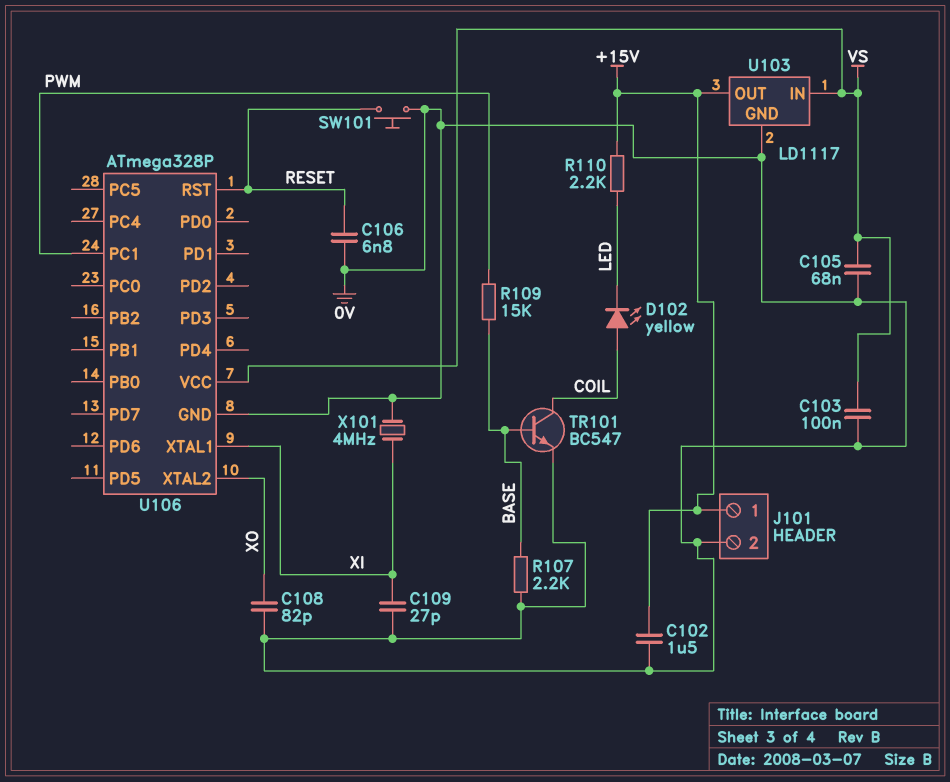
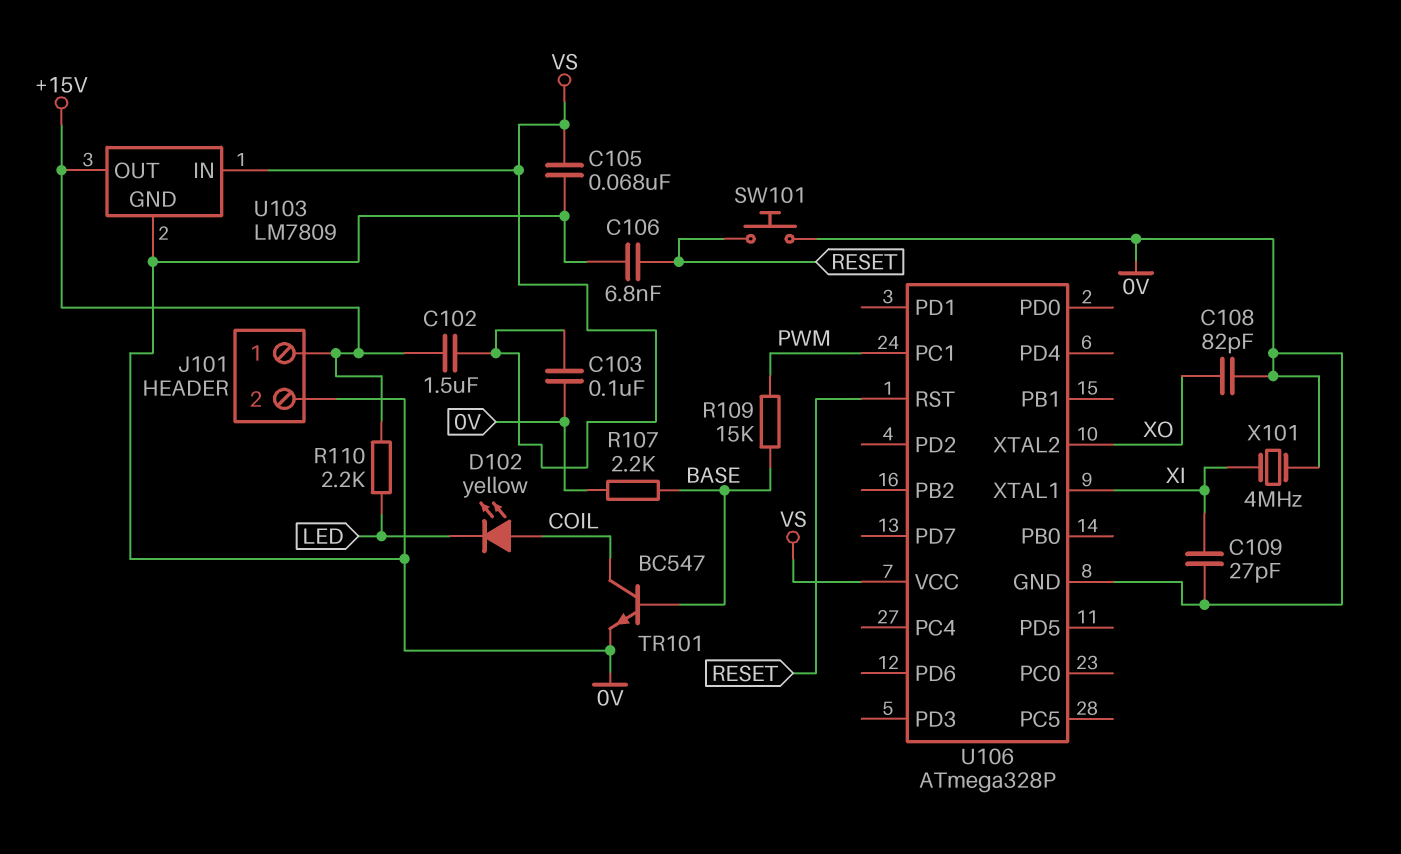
C102: 1.5uF (+15V, 0V) -> 1.5uF (+15V, VS)
U103: LD1117 -> LM7809

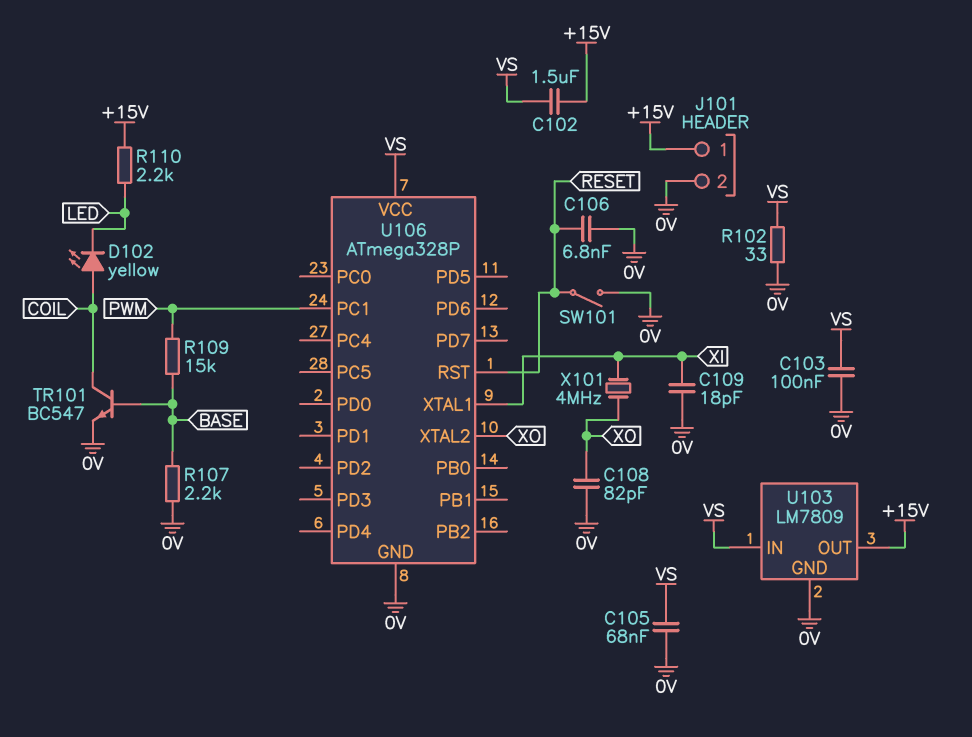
C109: 27pF (0V, XI) -> 18pF (0V, XI)
R102: none -> 33 (0V, VS)
SW101: button (0V, RESET) -> switch (0V, RESET)
X101: 4MHz (0V, XI) -> 4MHz (XI, XO)

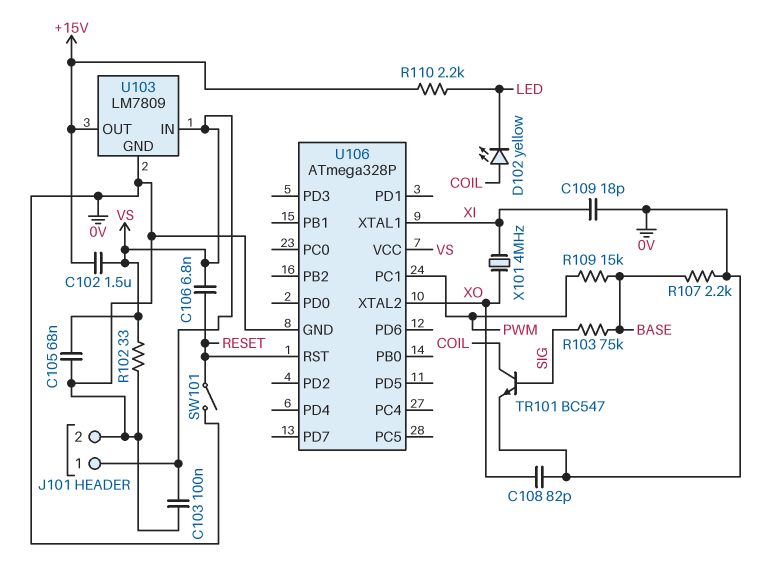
C106: 6.8nF (0V, RESET) -> 6.8nF (RESET, VS)
J101 pin 1: +15V -> VS
R103: none -> 75k (BASE, SIG)
TR101: NPN BC547 (B BASE, C COIL, E 0V) -> NPN BC547 (B SIG, C COIL, E 0V)

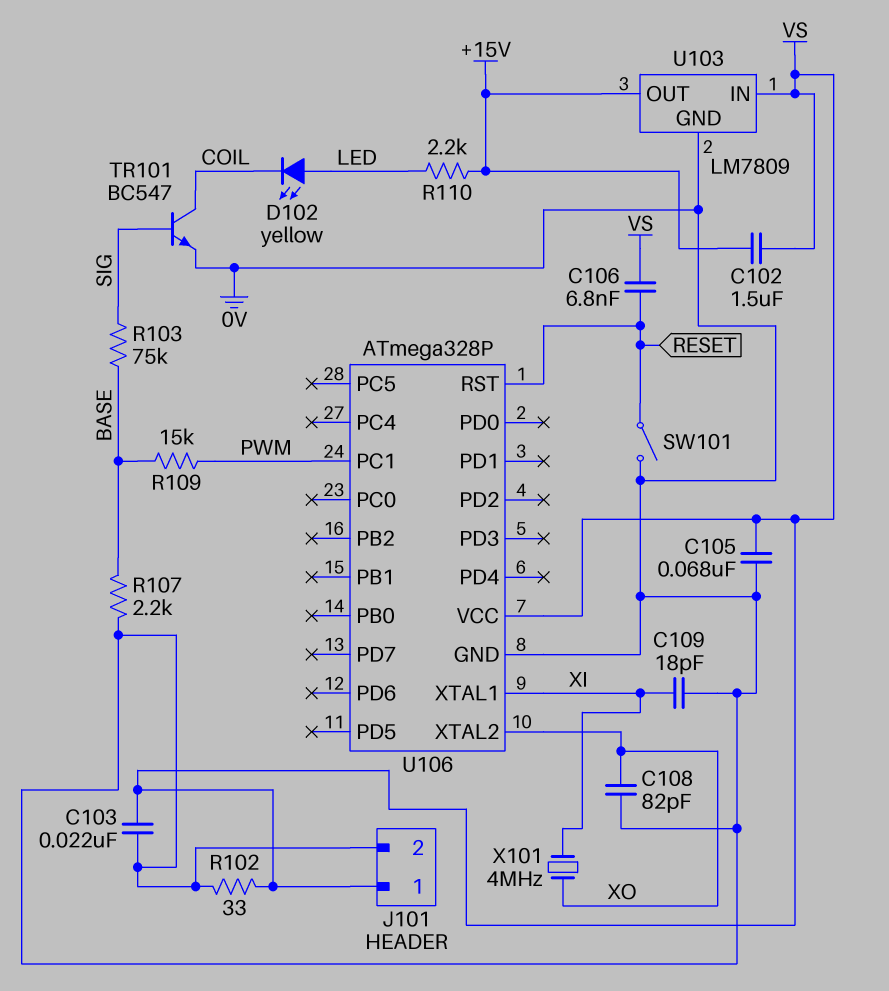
C103: 100nF (0V, VS) -> 22nF (0V, VS)
D102: LED yellow (A COIL, K LED) -> LED yellow (A LED, K COIL)

